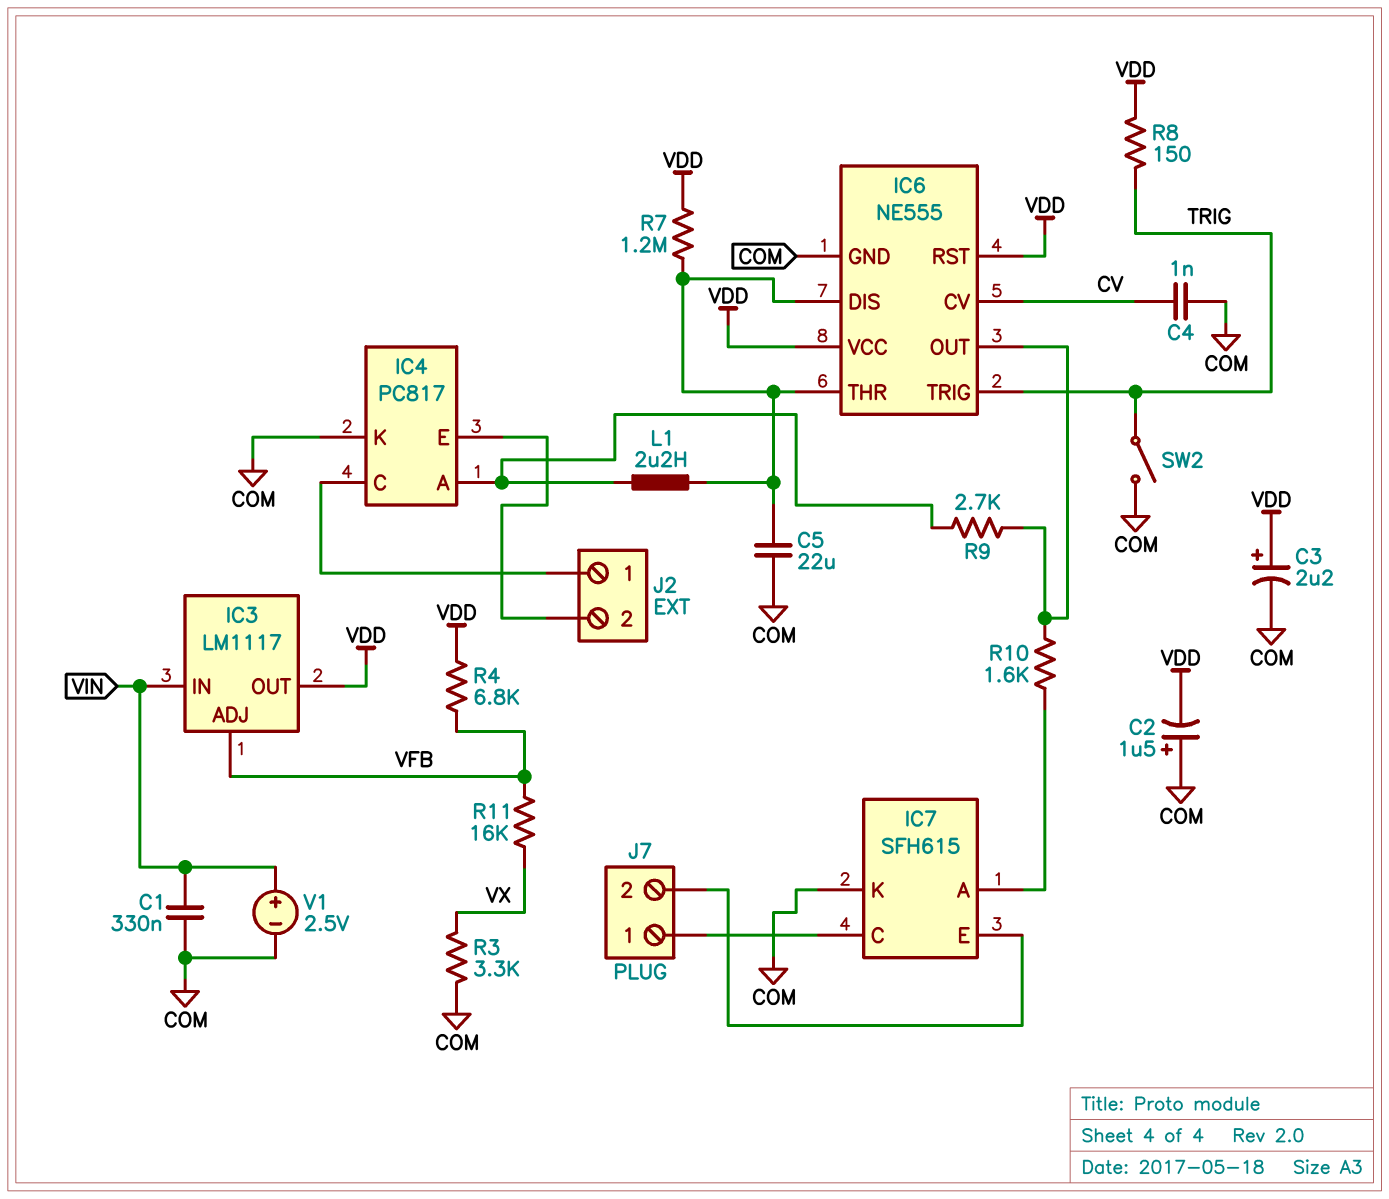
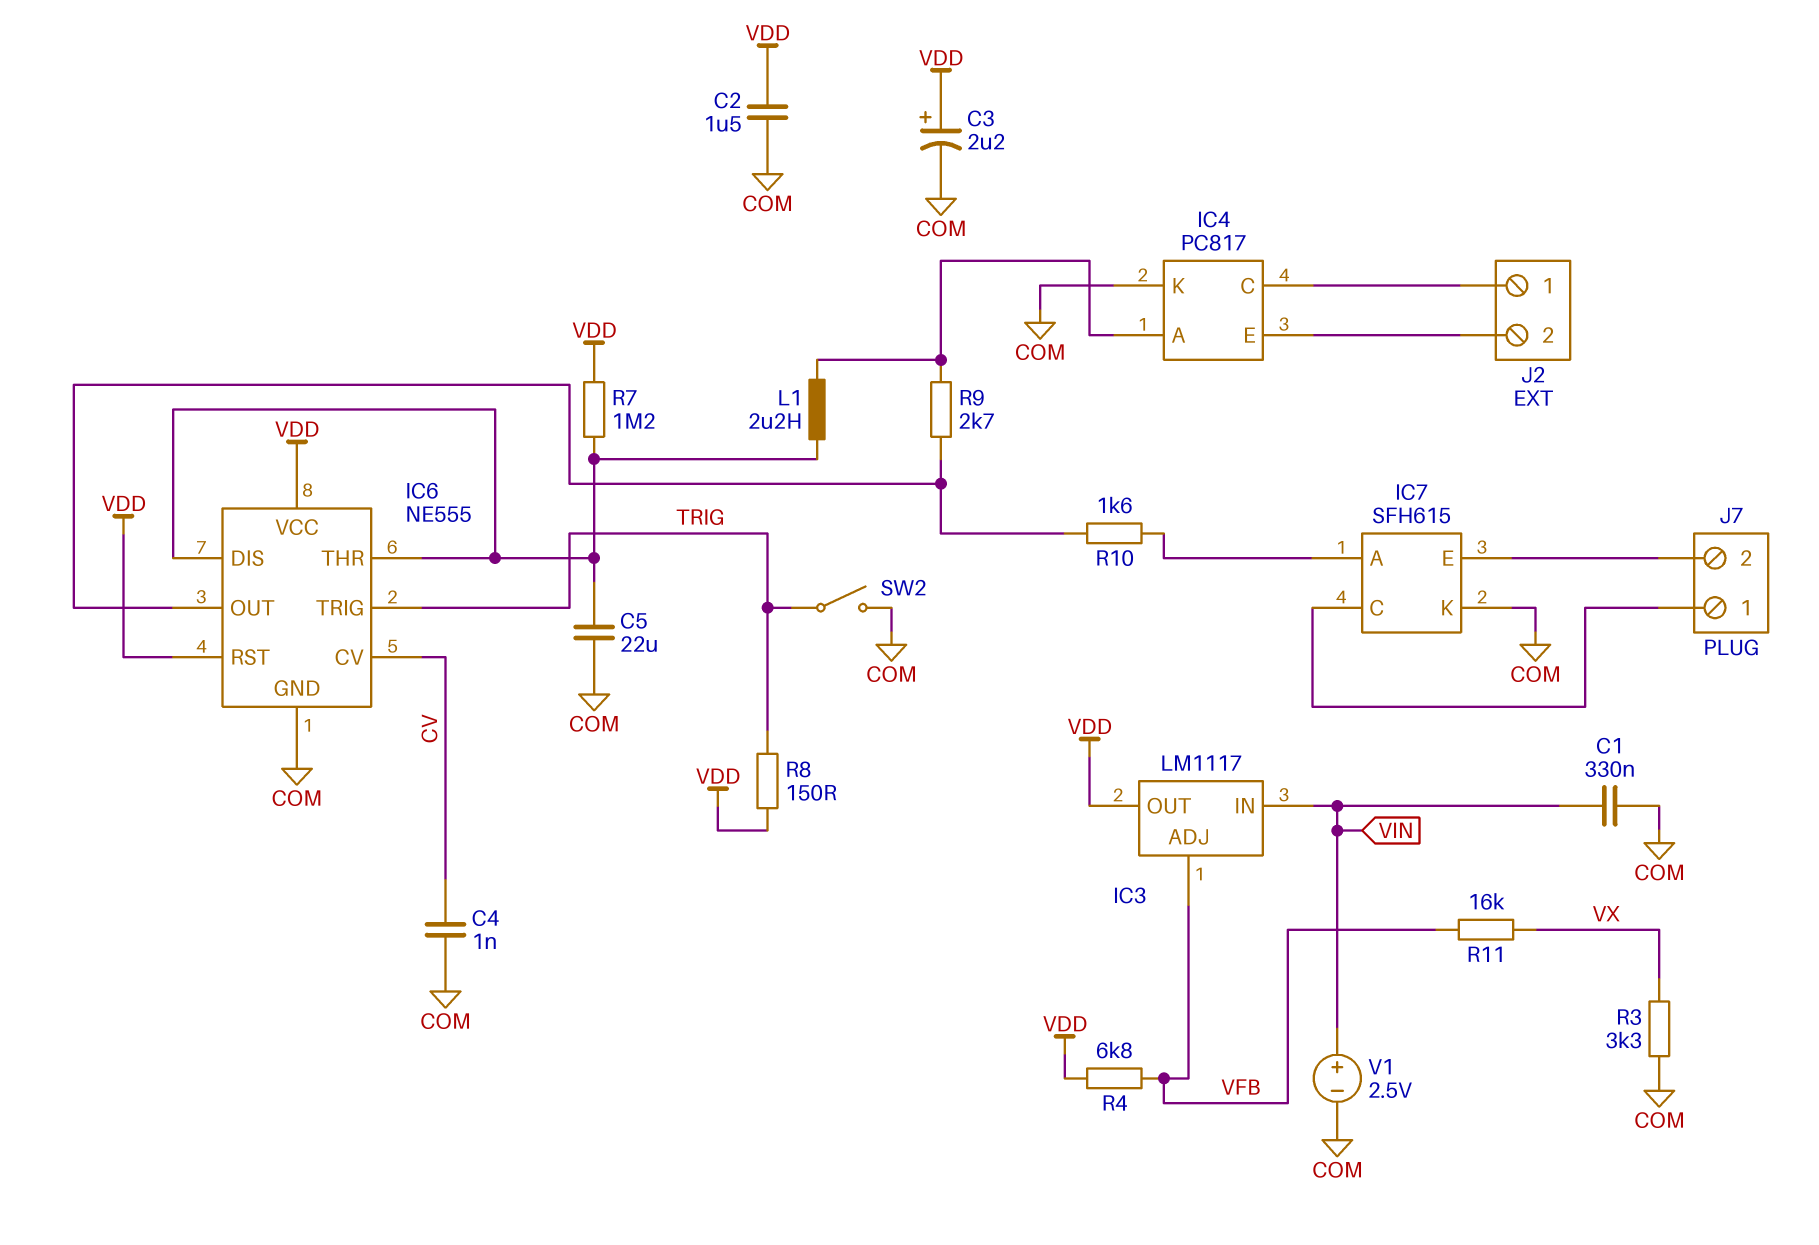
C2: 1.5uF (plus COM, minus VDD) -> 1.5uF (COM, VDD)

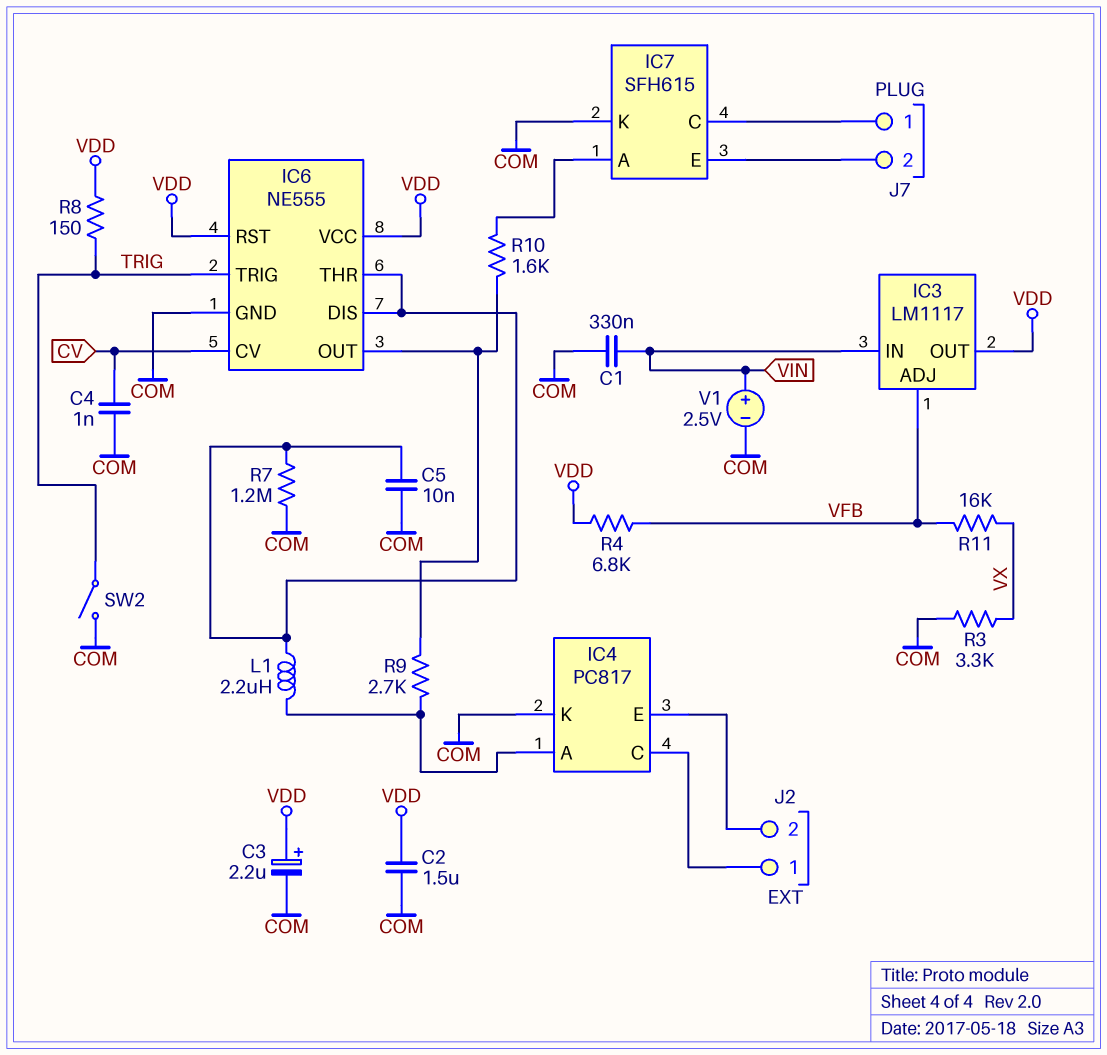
C5: 22uF (COM, IC6/DIS) -> 10nF (COM, IC6/DIS)
R7: 1.2M (IC6/DIS, VDD) -> 1.2M (COM, IC6/DIS)

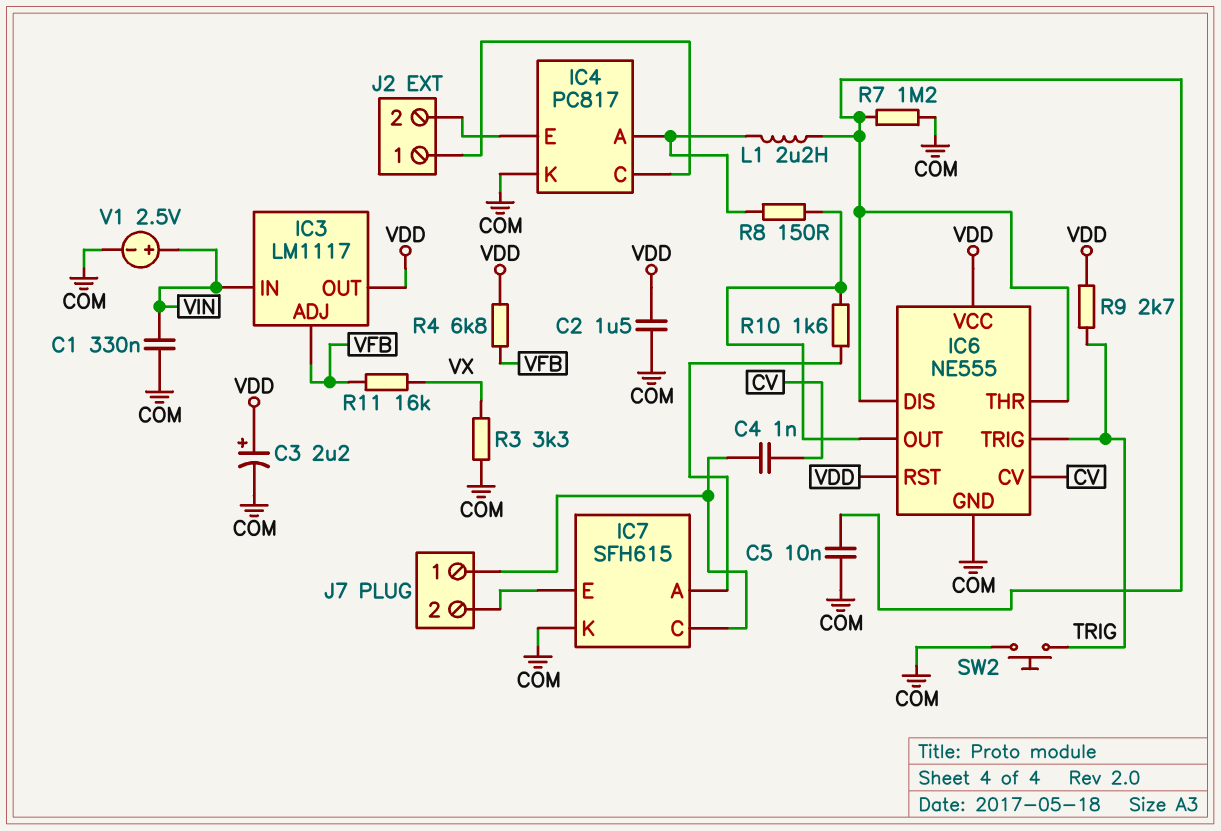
C4: 1nF (COM, CV) -> 1nF (CV, IC7/C)
R8: 150 (TRIG, VDD) -> 150 (IC4/A, IC6/OUT)
R9: 2.7k (IC4/A, IC6/OUT) -> 2.7k (TRIG, VDD)
SW2: switch (COM, TRIG) -> button (COM, TRIG)

